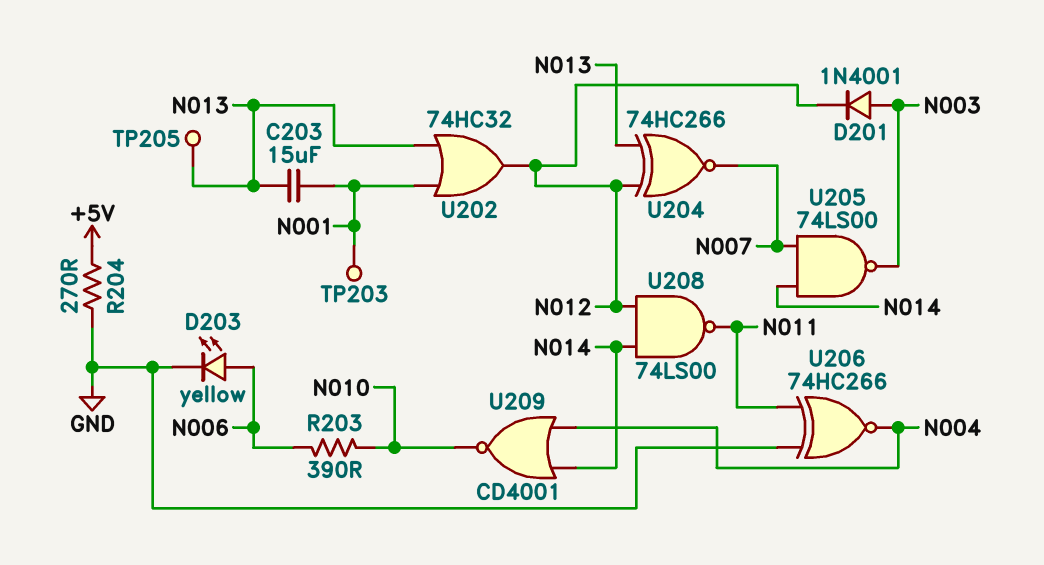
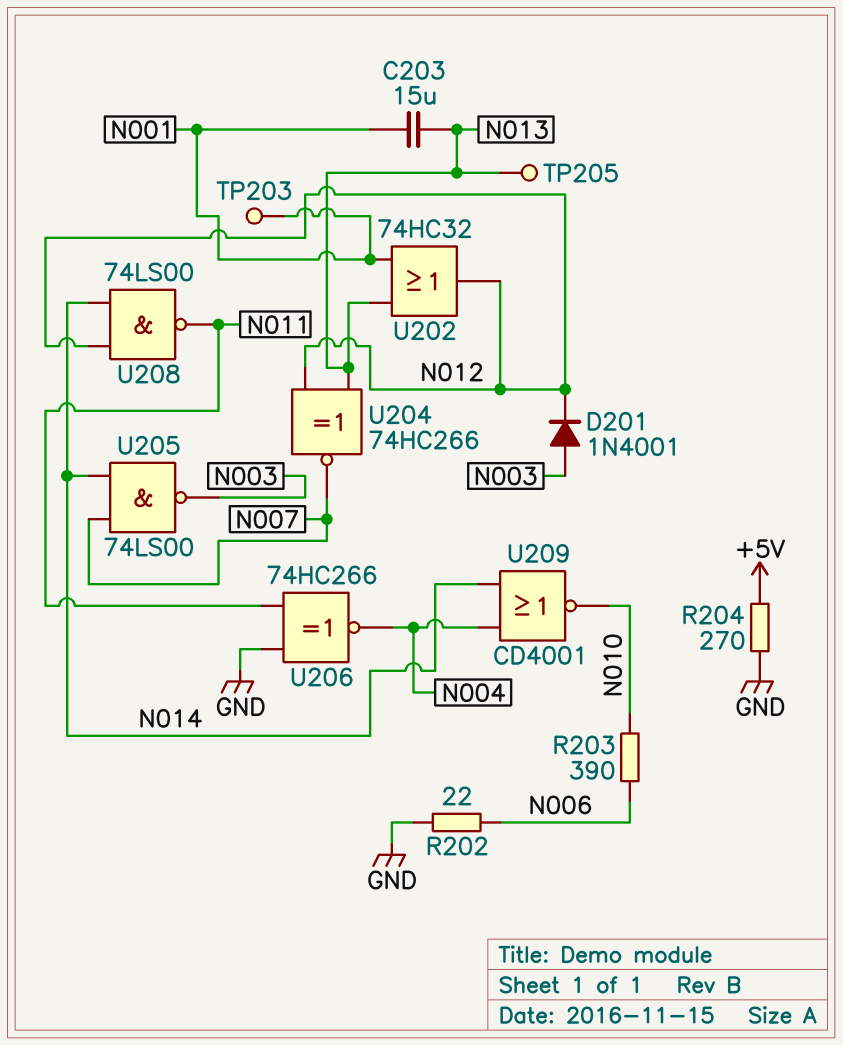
D203: LED yellow (A N006, K GND) -> none
R202: none -> 22 (GND, N006)

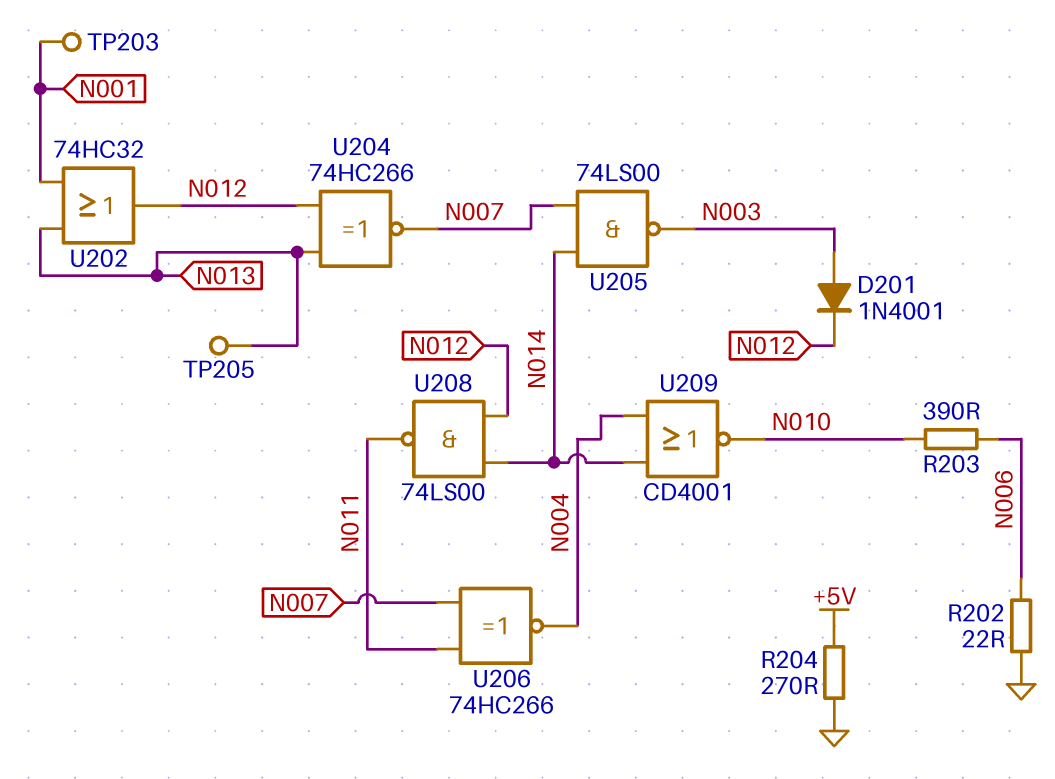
C203: 15uF (N001, N013) -> none
U206: XNOR 74HC266 (in GND, in N011, out N004) -> XNOR 74HC266 (in N007, in N011, out N004)

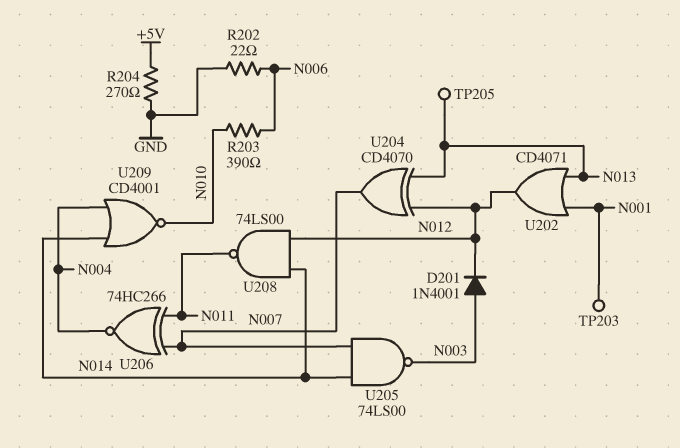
U202: OR 74HC32 (in N001, in N013, out N012) -> OR CD4071 (in N001, in N013, out N012)
U204: XNOR 74HC266 (in N012, in N013, out N007) -> XOR CD4070 (in N012, in N013, out N007)

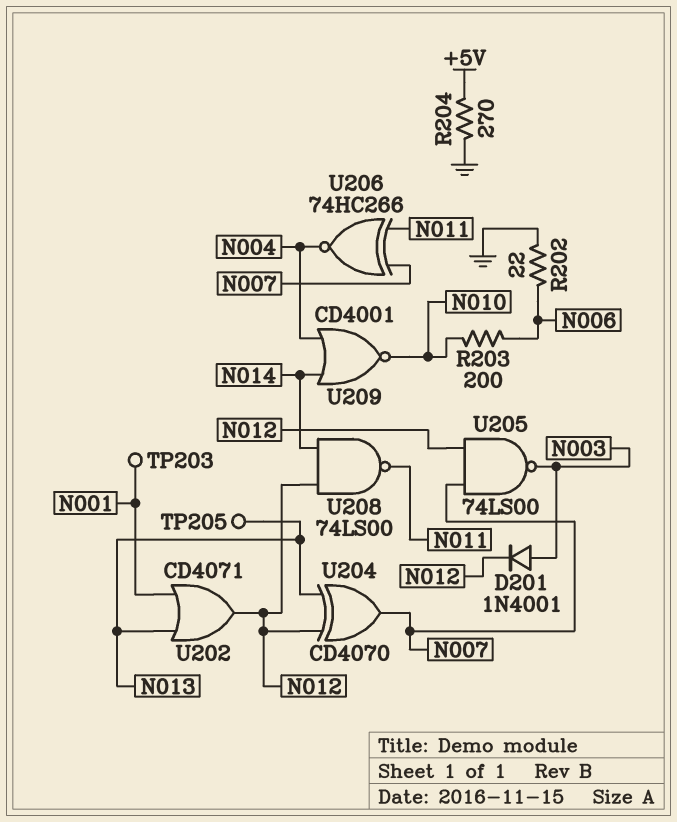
R203: 390 (N006, N010) -> 200 (N006, N010)
U205: NAND 74LS00 (in N007, in N014, out N003) -> NAND 74LS00 (in N007, in N012, out N003)

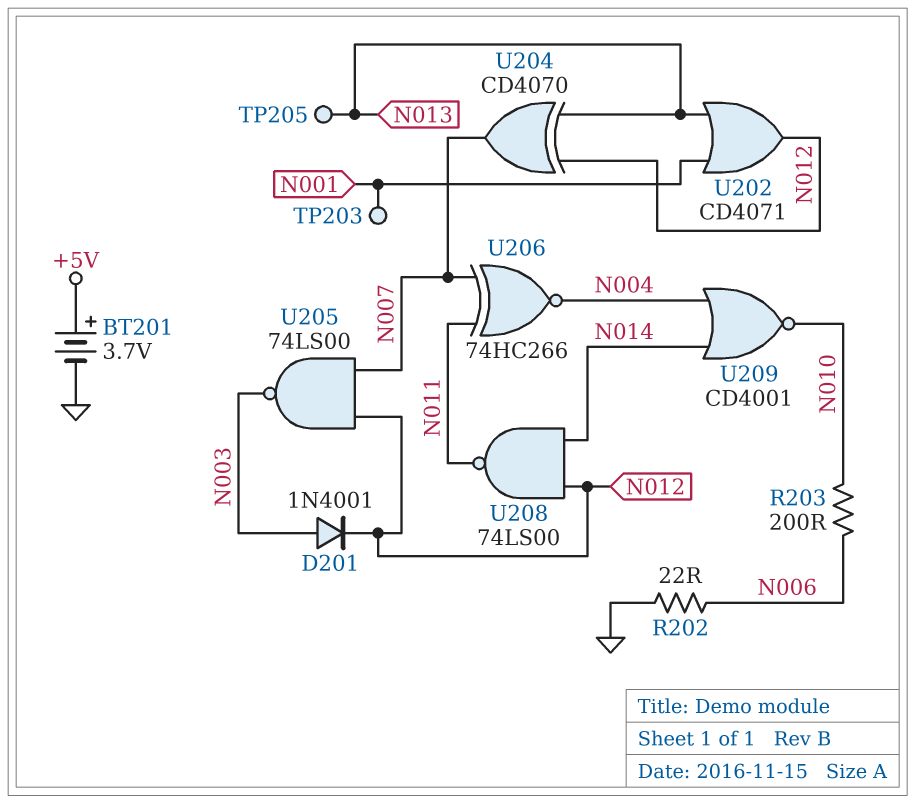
BT201: none -> 3.7V (plus +5V, minus GND)
R204: 270 (+5V, GND) -> none

